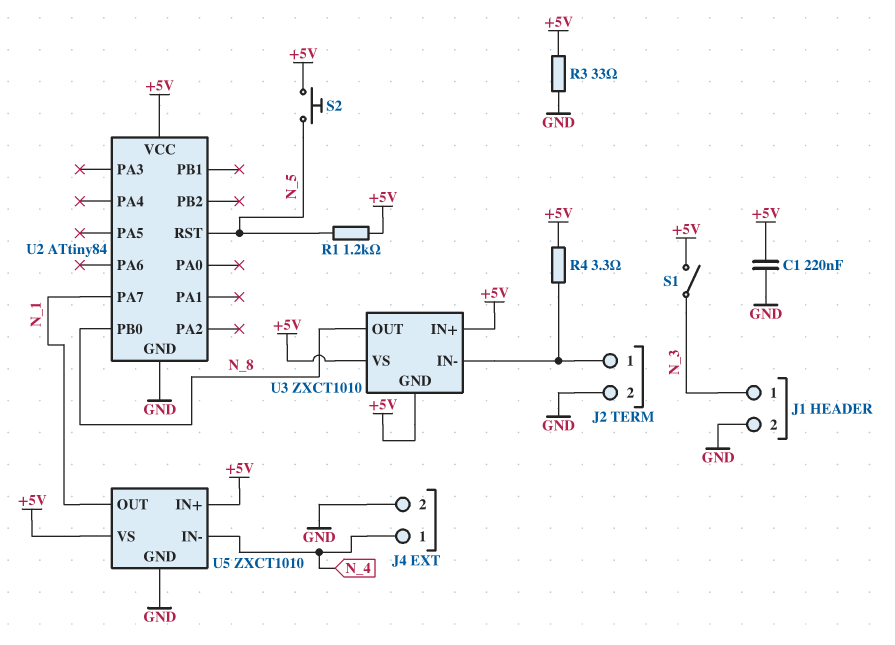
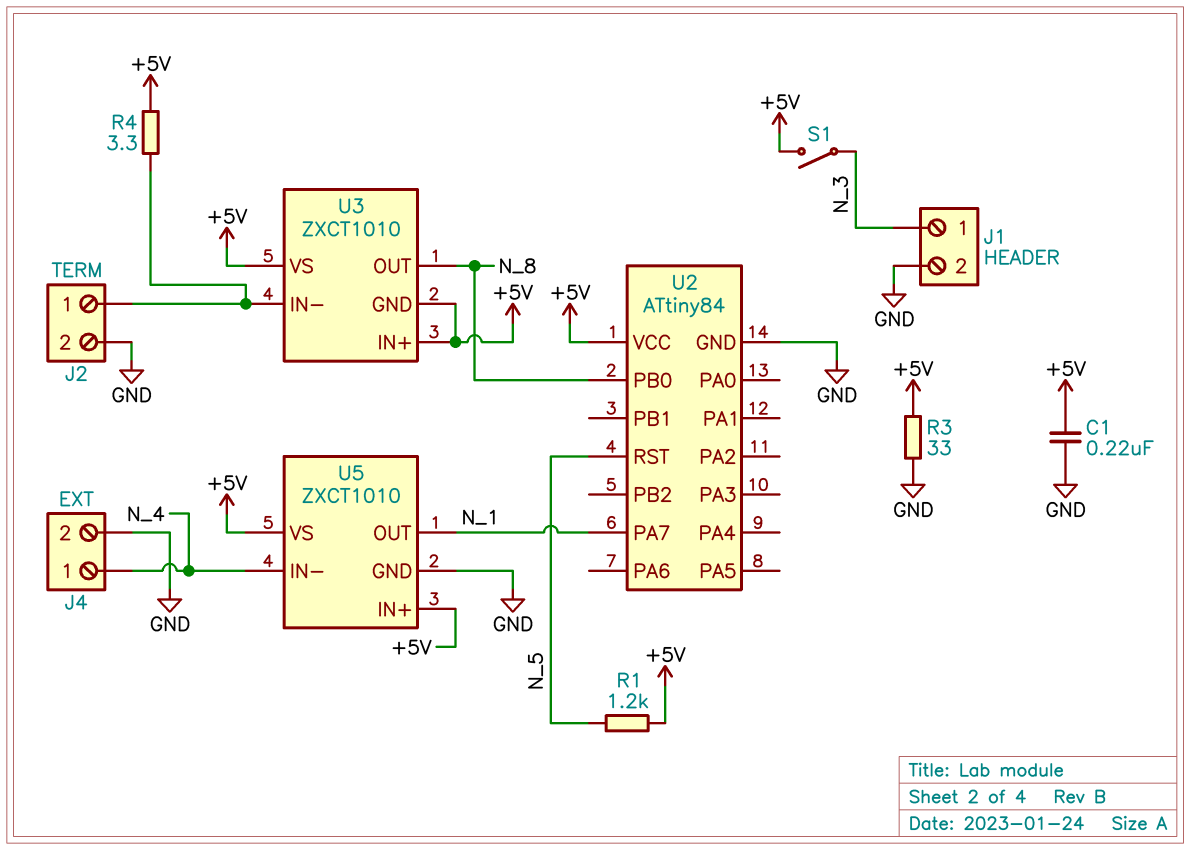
S2: button (+5V, N_5) -> none

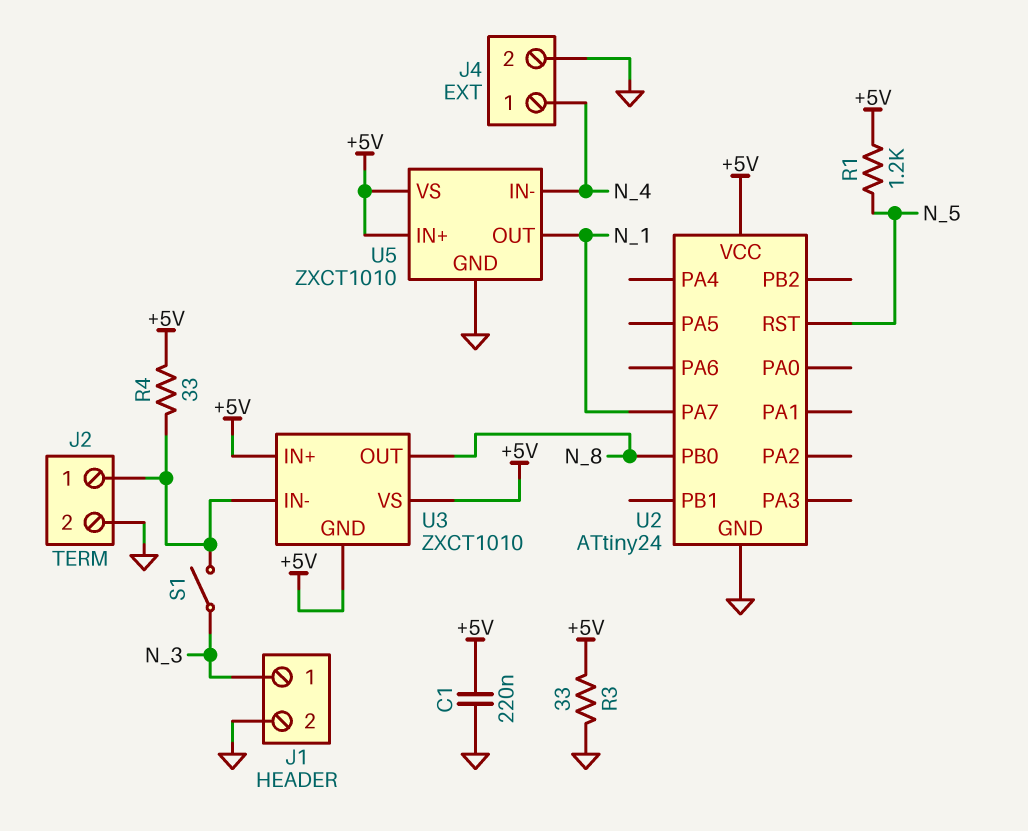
R4: 3.3 (+5V, J2/1) -> 33 (+5V, J2/1)
S1: switch (+5V, N_3) -> switch (J2/1, N_3)
U2: ATtiny84 -> ATtiny24

